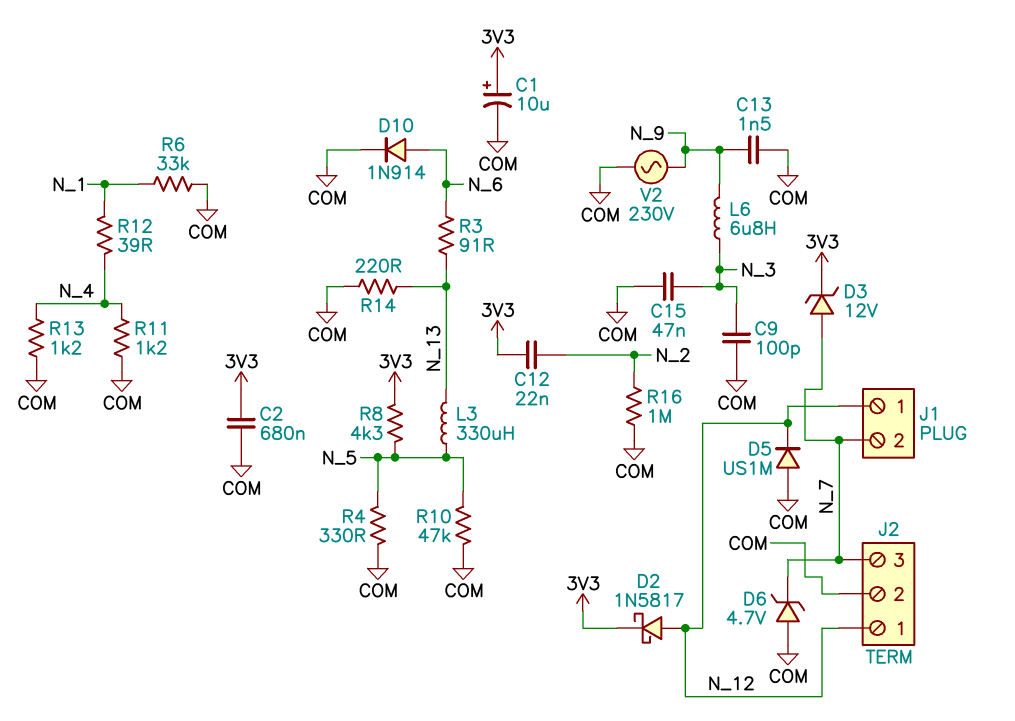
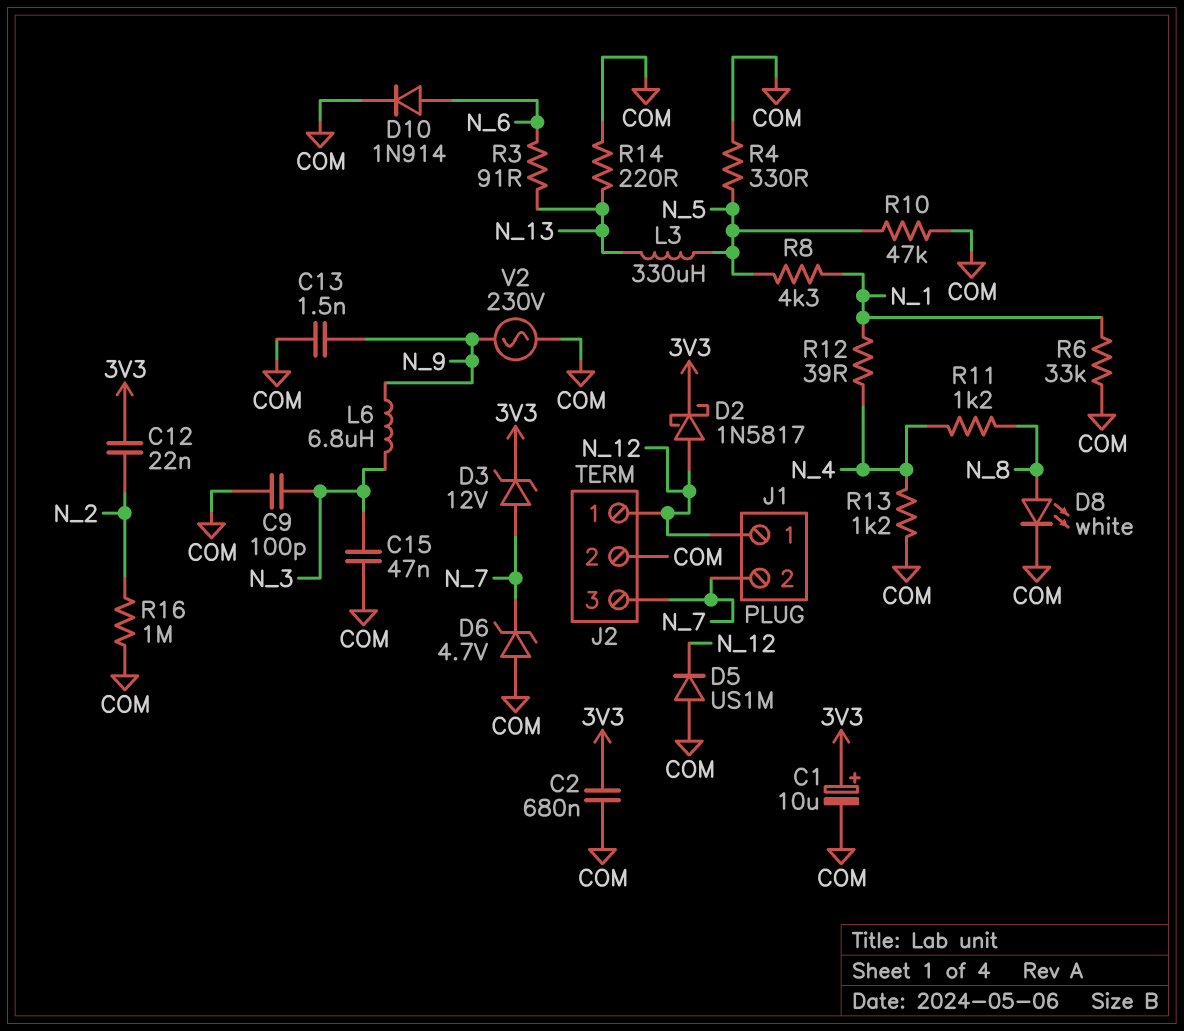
D8: none -> LED white (A N_8, K COM)
R8: 4.3k (3V3, N_5) -> 4.3k (N_1, N_5)
R11: 1.2k (COM, N_4) -> 1.2k (N_4, N_8)

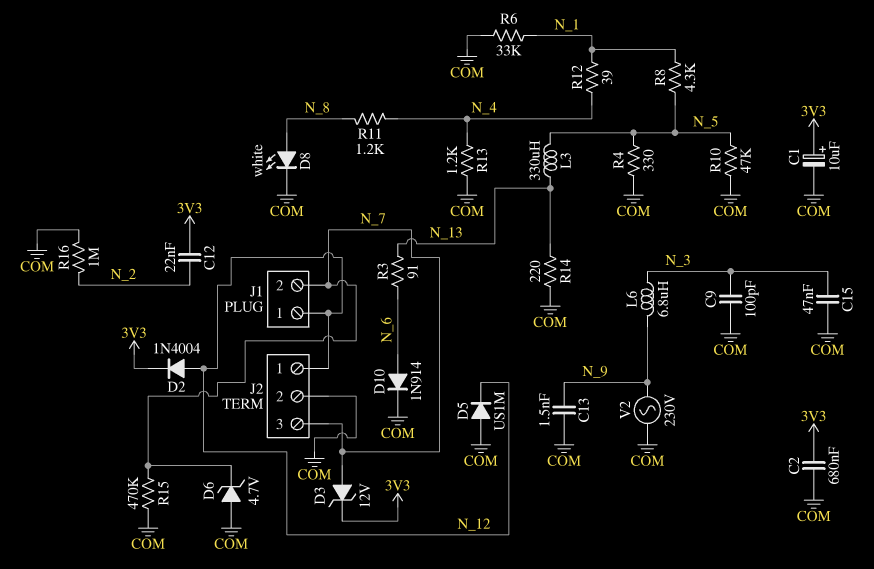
D2: schottky 1N5817 (A N_12, K 3V3) -> diode 1N4004 (A N_12, K 3V3)
R15: none -> 470k (COM, N_7)

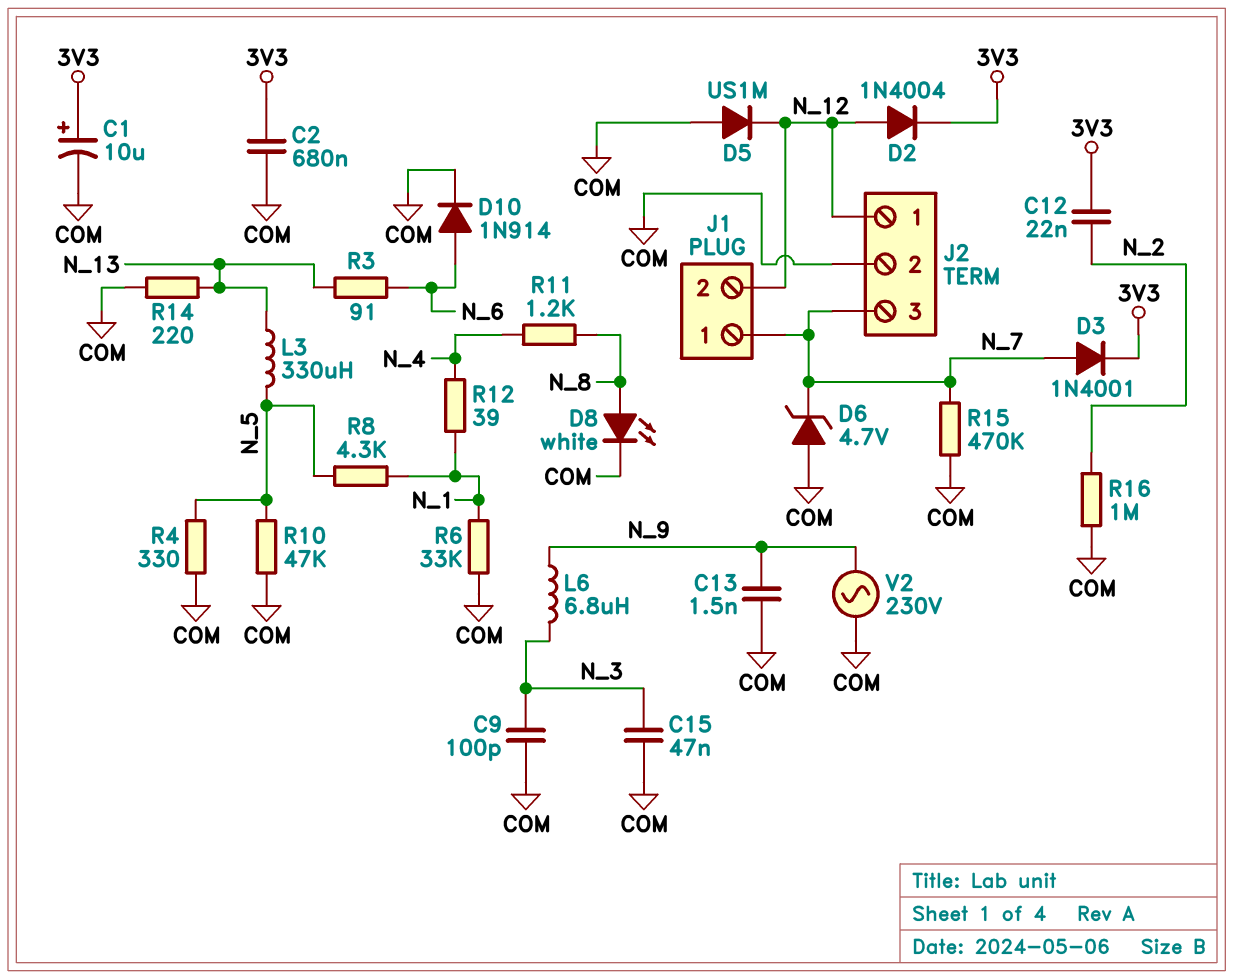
D3: zener 12V (A N_7, K 3V3) -> diode 1N4001 (A N_7, K 3V3)
J1 pin 1: N_12 -> N_7
J1 pin 2: N_7 -> N_12
R13: 1.2k (COM, N_4) -> none

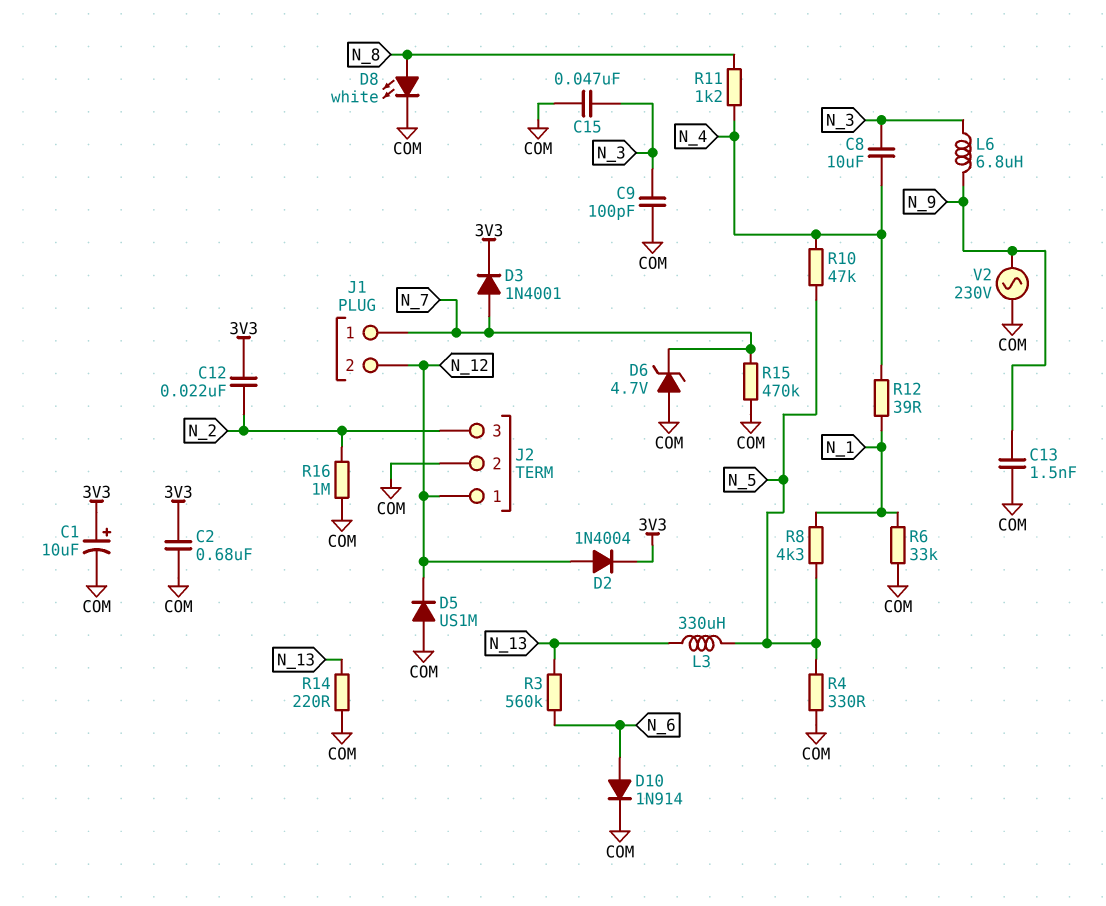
C8: none -> 10uF (N_3, N_4)
J2 pin 3: N_7 -> N_2
R3: 91 (N_6, N_13) -> 560k (N_6, N_13)
R10: 47k (COM, N_5) -> 47k (N_4, N_5)

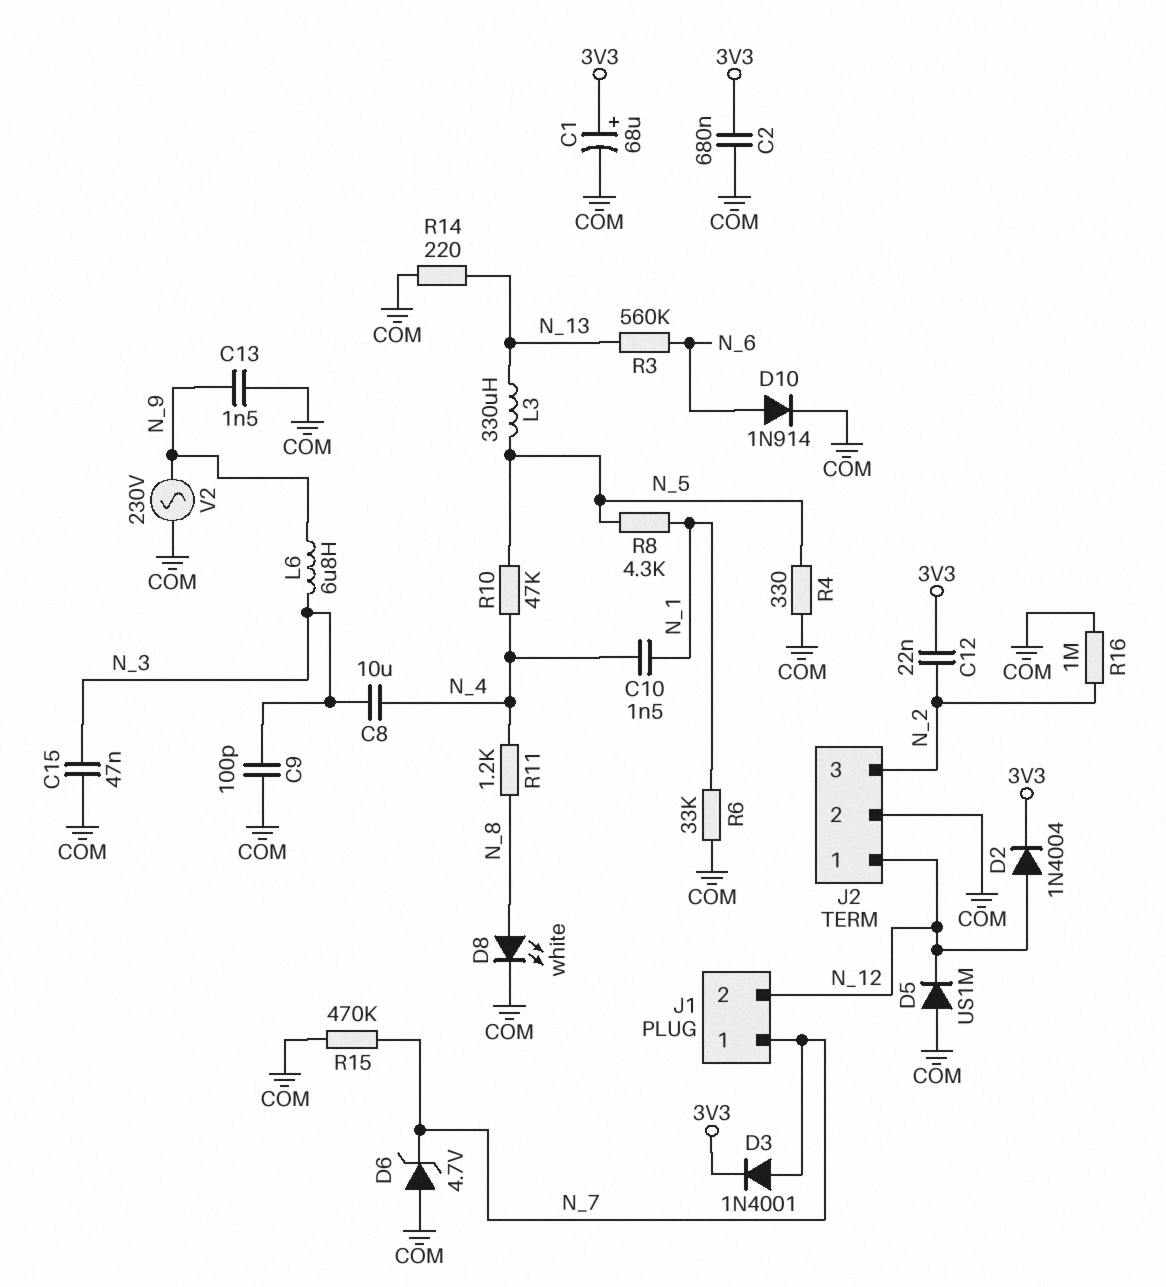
C1: 10uF (plus 3V3, minus COM) -> 68uF (plus 3V3, minus COM)
C10: none -> 1.5nF (N_1, N_4)
R12: 39 (N_1, N_4) -> none

